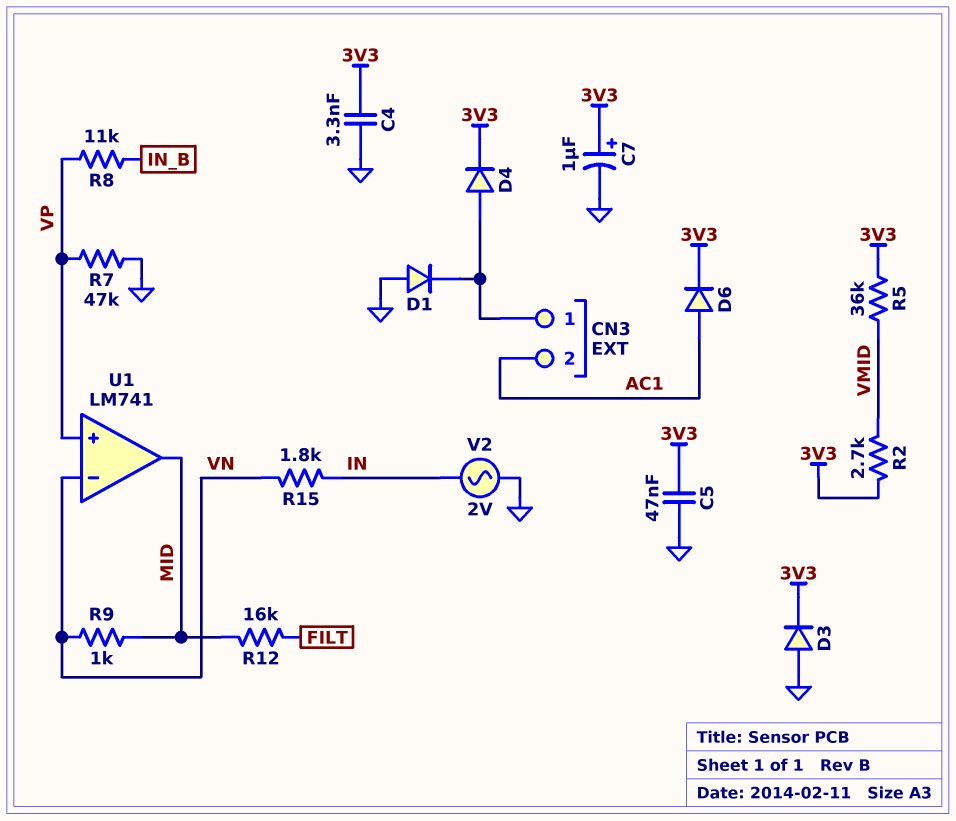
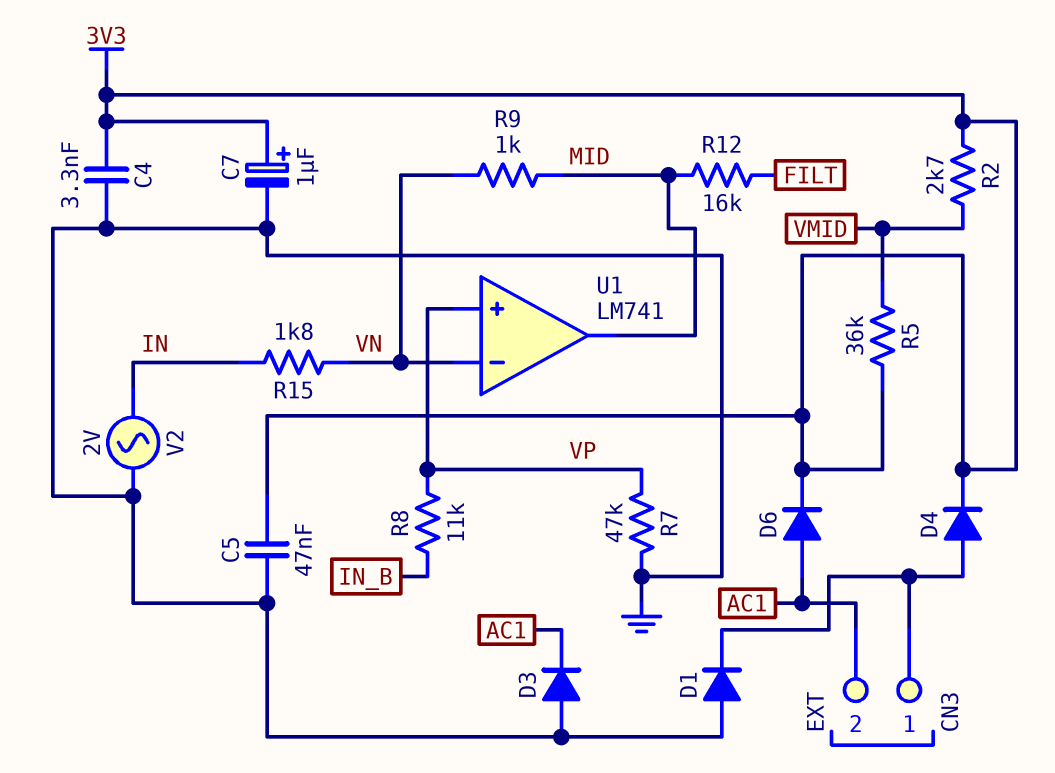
D3: diode (A GND, K 3V3) -> diode (A GND, K AC1)

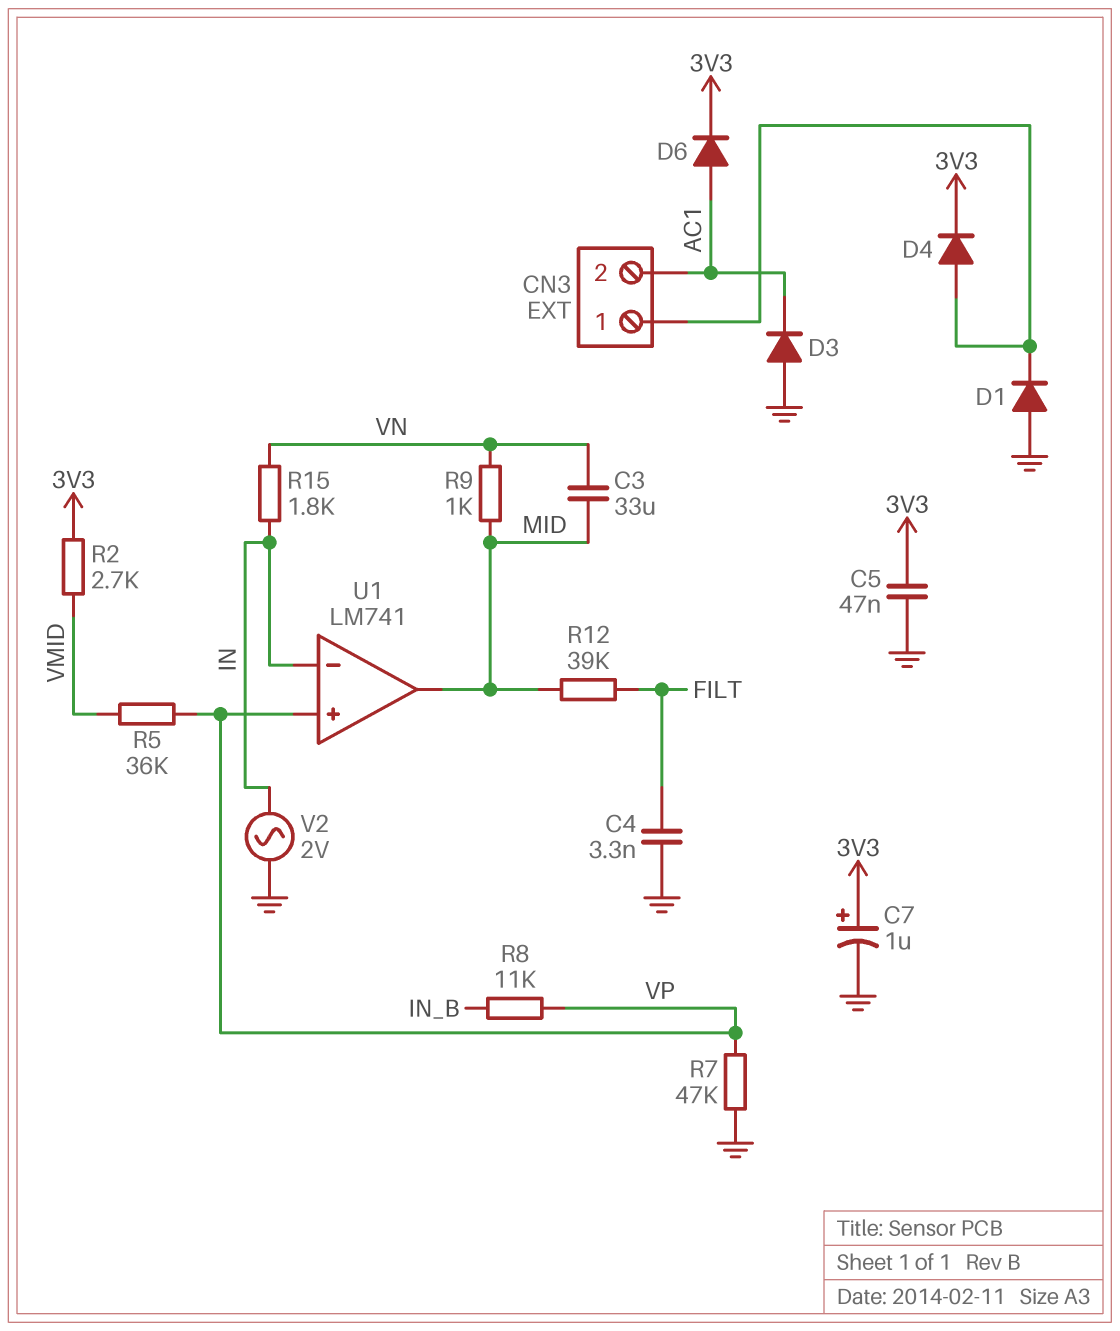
C3: none -> 33uF (MID, VN)
C4: 3.3nF (3V3, GND) -> 3.3nF (FILT, GND)
R5: 36k (3V3, VMID) -> 36k (VMID, VP)
R12: 16k (FILT, MID) -> 39k (FILT, MID)
U1 pin in-: VN -> IN

